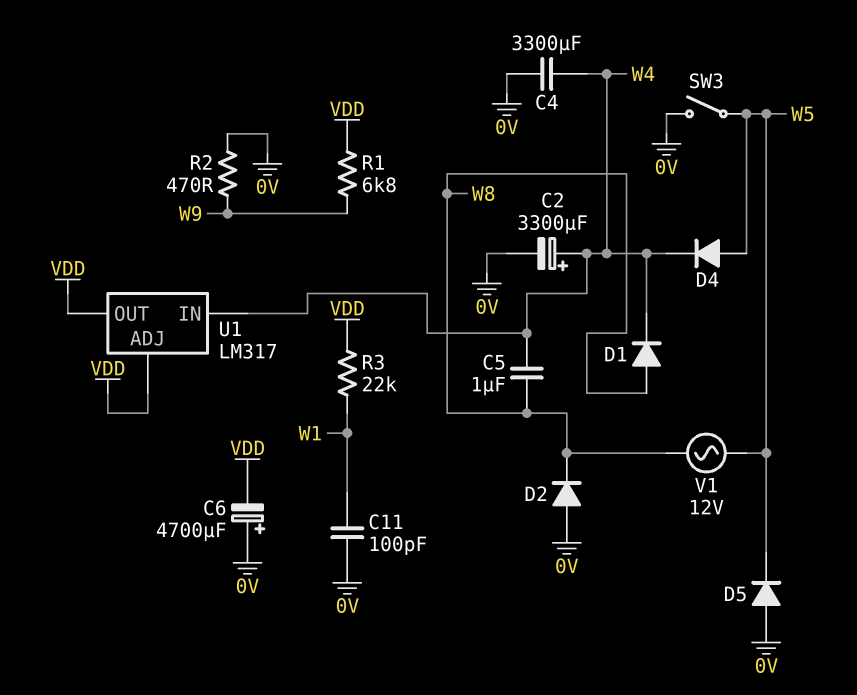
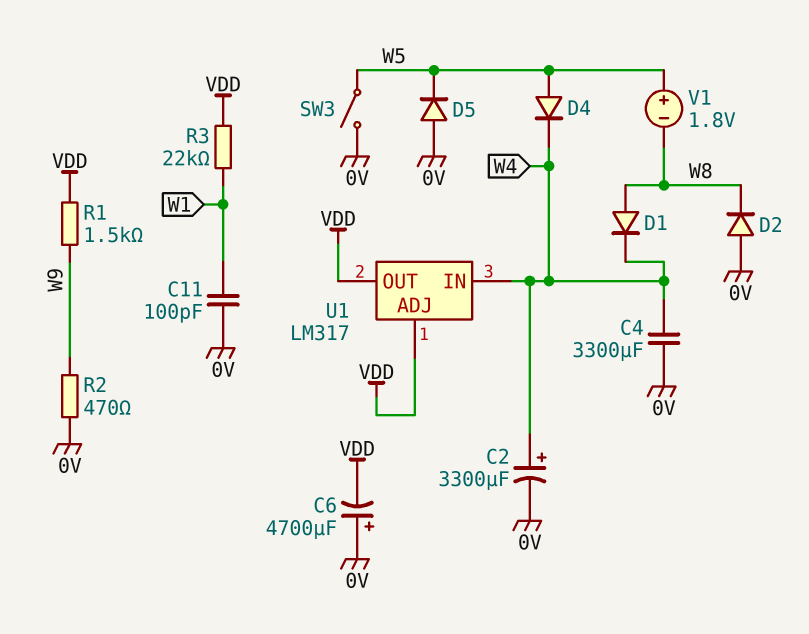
C5: 1uF (W4, W8) -> none
R1: 6.8k (VDD, W9) -> 1.5k (VDD, W9)
V1: AC 12V (W5, W8) -> 1.8V (plus W5, minus W8)

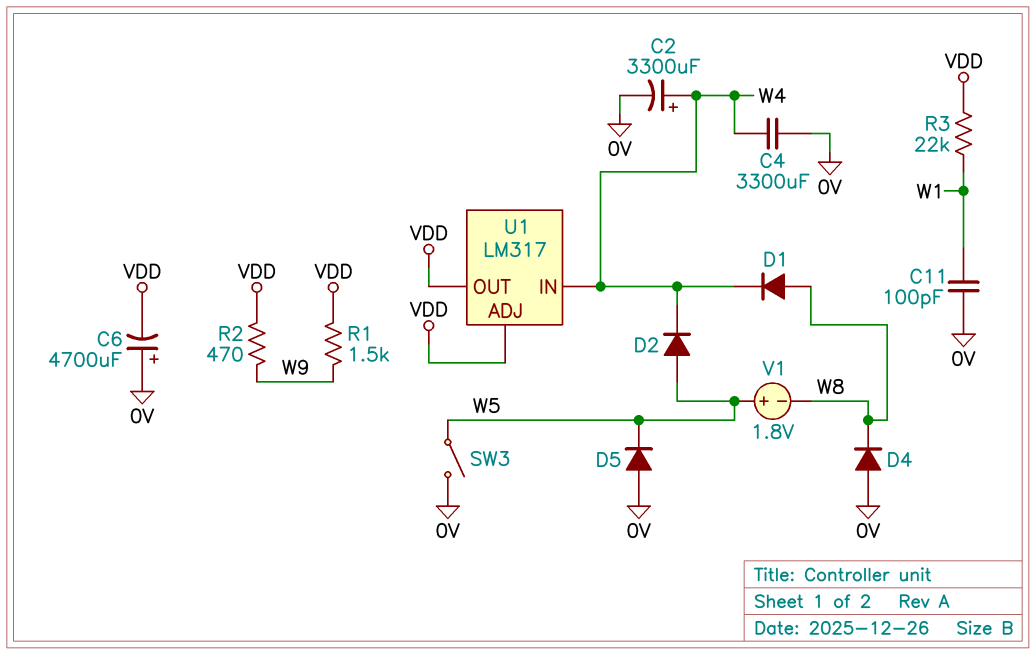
D2: diode (A 0V, K W8) -> diode (A W5, K W4)
D4: diode (A W5, K W4) -> diode (A 0V, K W8)
R2: 470 (0V, W9) -> 470 (VDD, W9)

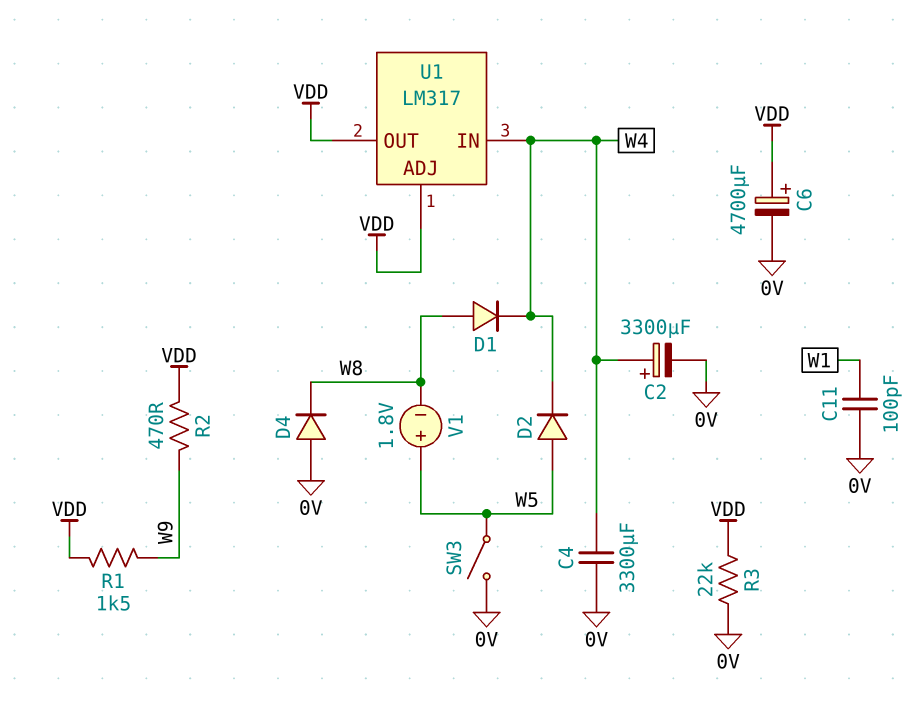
C6: 4700uF (plus 0V, minus VDD) -> 4700uF (plus VDD, minus 0V)
D5: diode (A 0V, K W5) -> none
R3: 22k (VDD, W1) -> 22k (0V, VDD)

